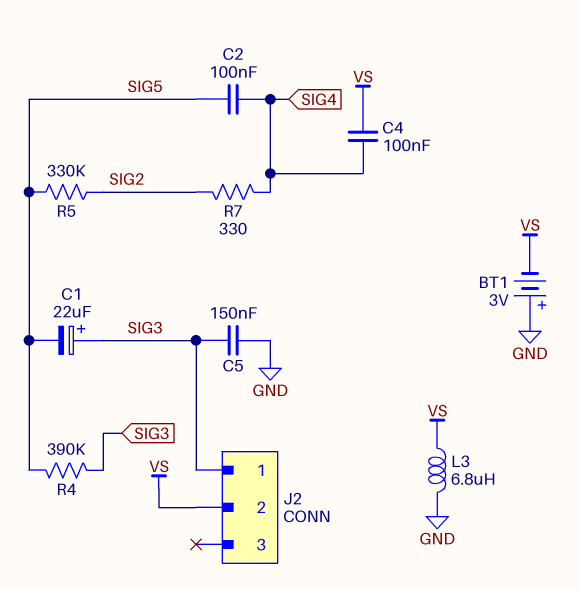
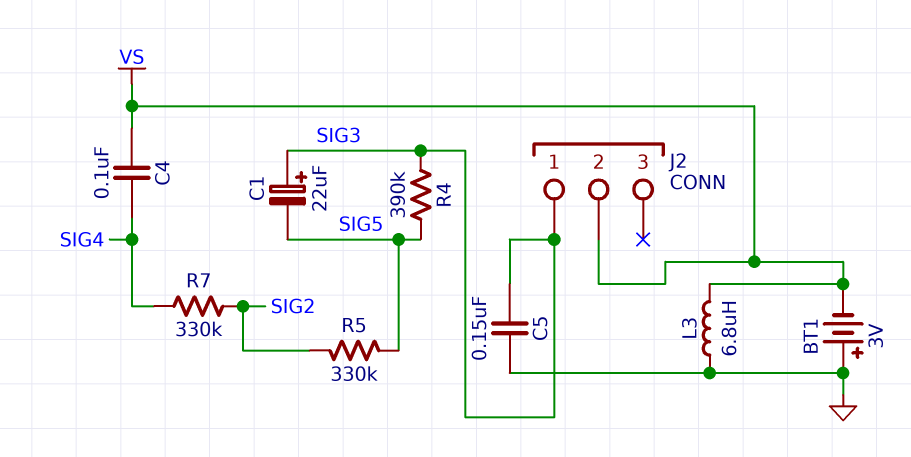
C2: 100nF (SIG4, SIG5) -> none
R7: 330 (SIG2, SIG4) -> 330k (SIG2, SIG4)

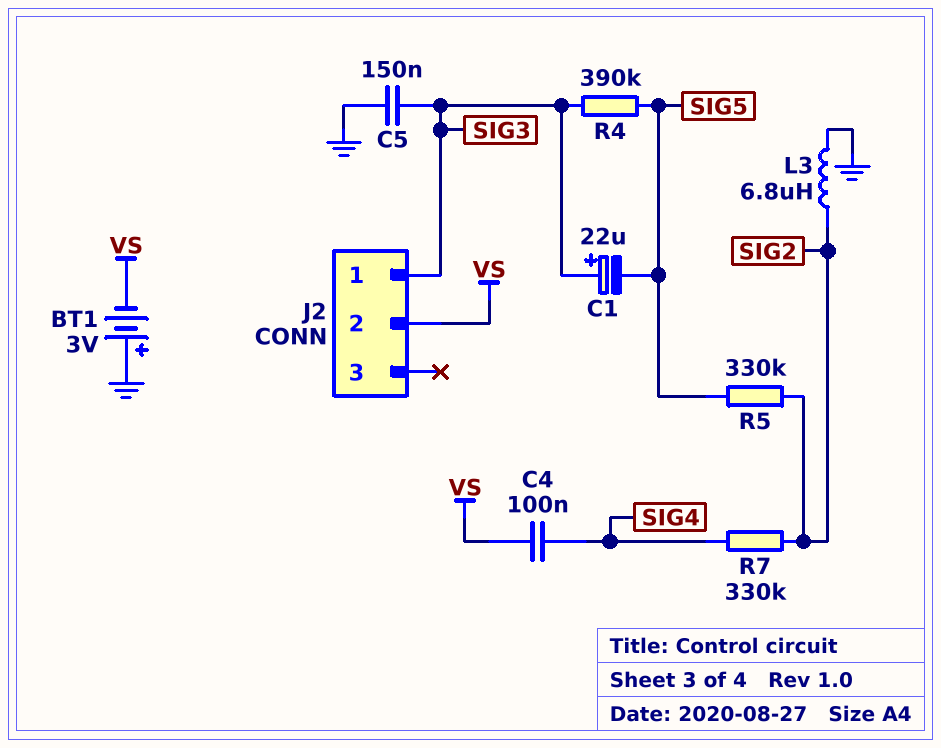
L3: 6.8uH (GND, VS) -> 6.8uH (GND, SIG2)

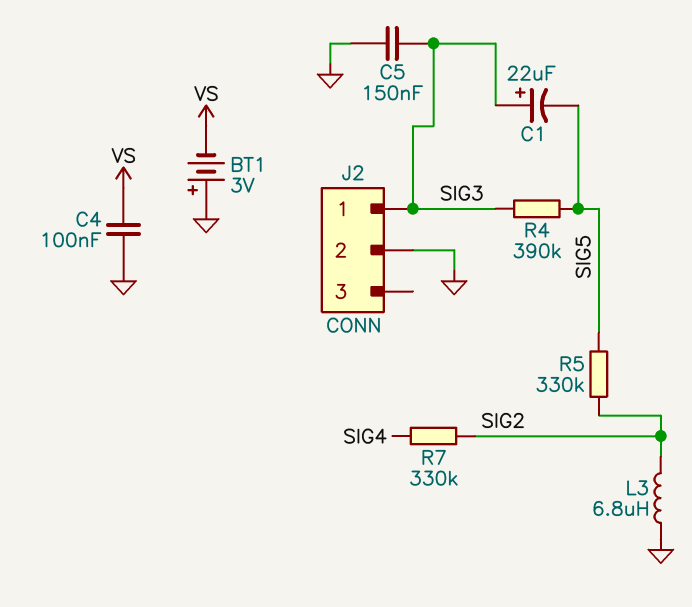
C4: 100nF (SIG4, VS) -> 100nF (GND, VS)
J2 pin 2: VS -> GND

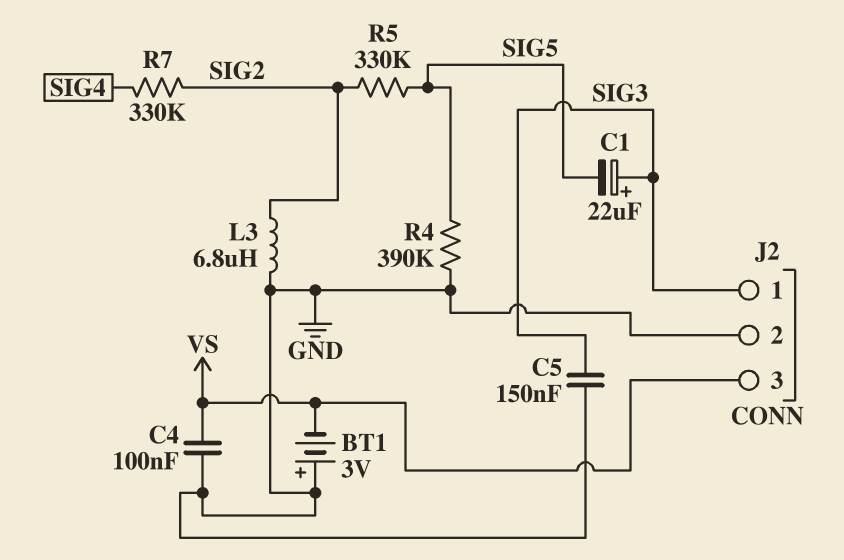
J2 pin 3: none -> VS
R4: 390k (SIG3, SIG5) -> 390k (GND, SIG5)

